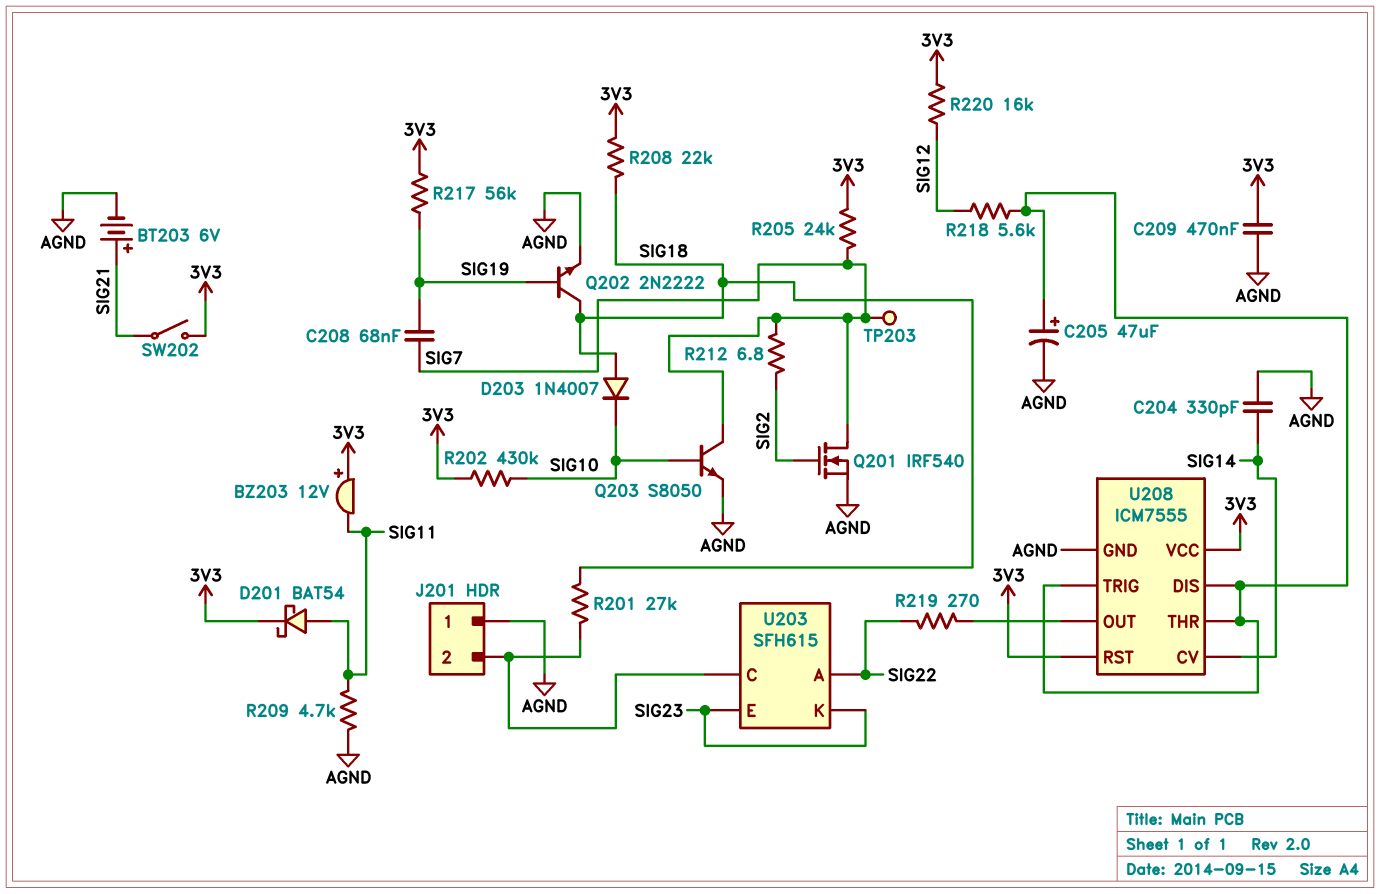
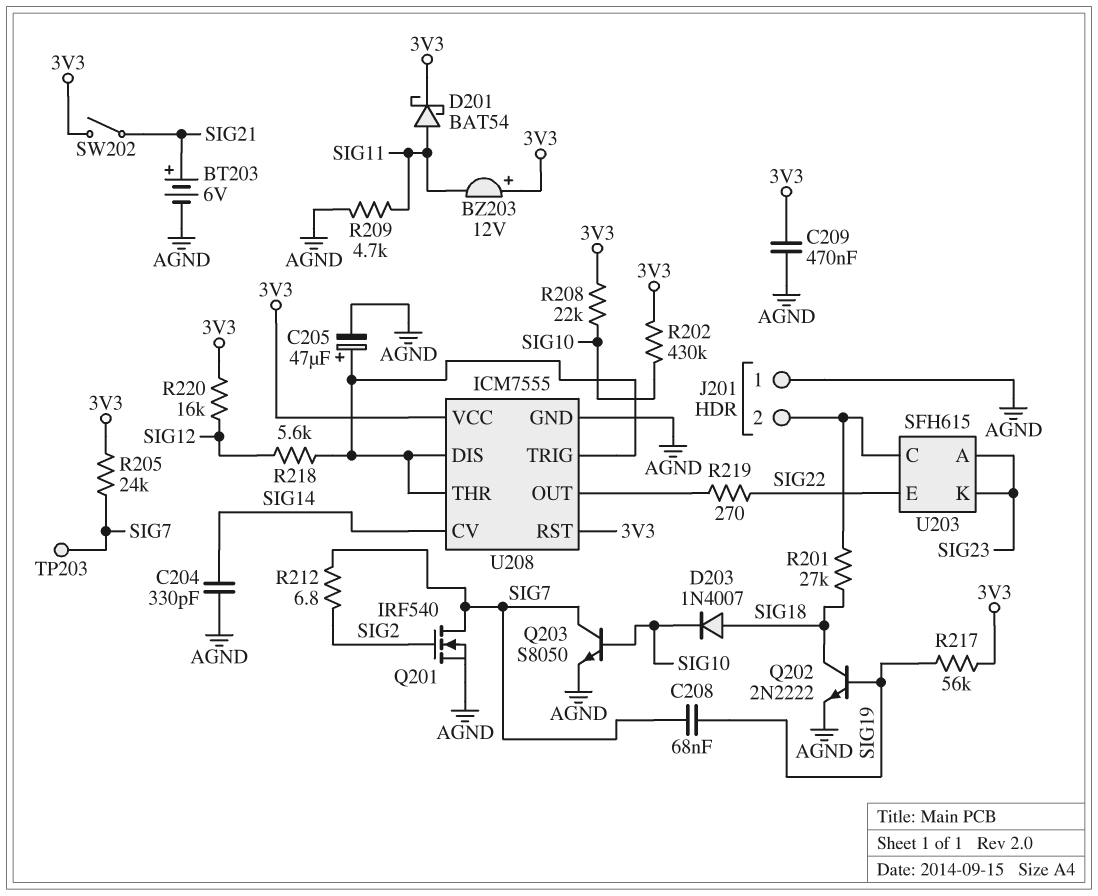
R208: 22k (3V3, SIG18) -> 22k (3V3, SIG10)
U203 pin A: SIG22 -> SIG23
U203 pin E: SIG23 -> SIG22

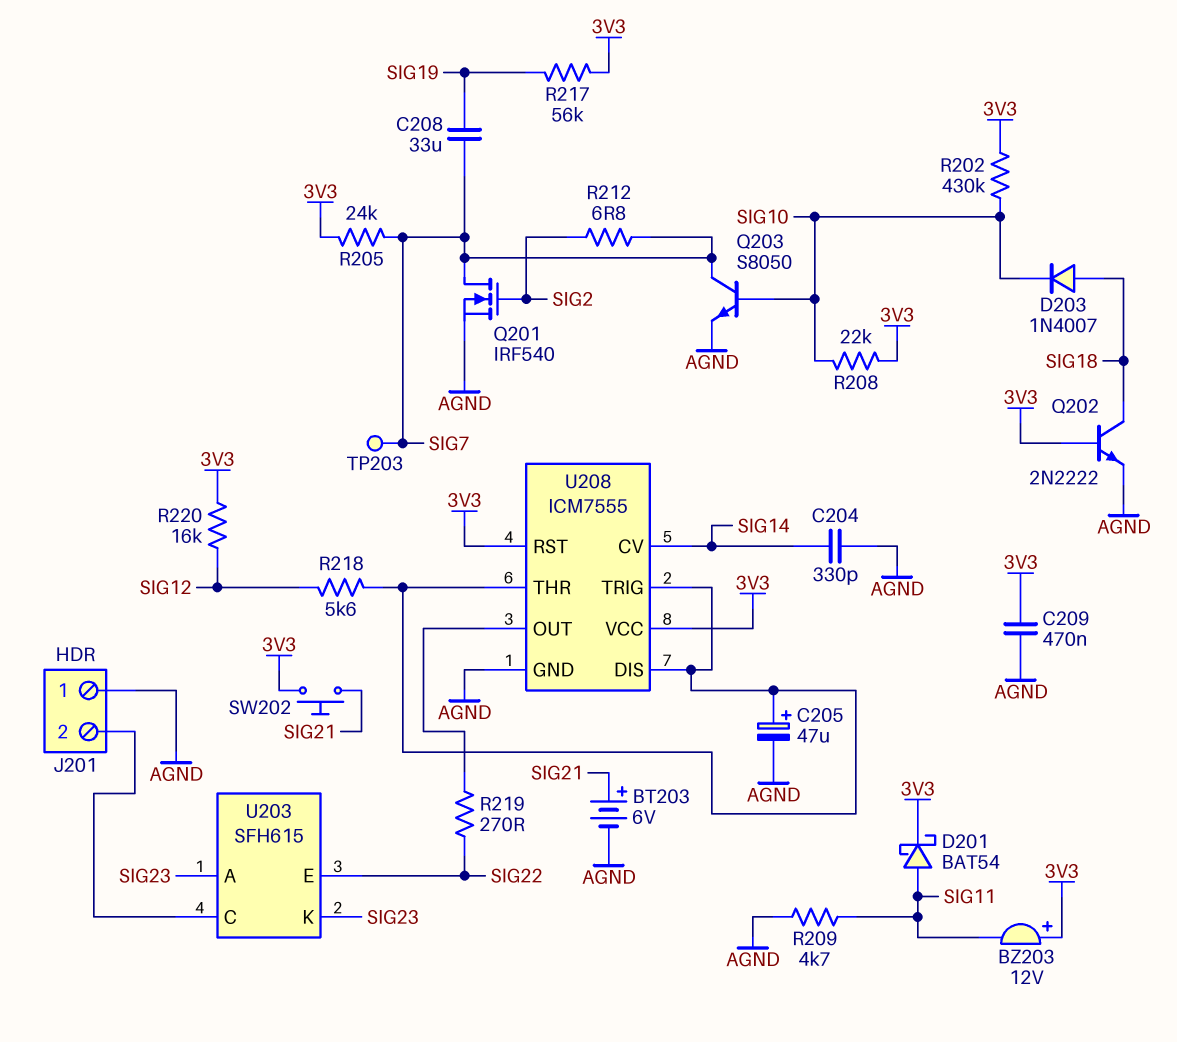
C208: 68nF (SIG7, SIG19) -> 33uF (SIG7, SIG19)
Q202: NPN 2N2222 (B SIG19, C SIG18, E AGND) -> NPN 2N2222 (B 3V3, C SIG18, E AGND)
R201: 27k (J201/2, SIG18) -> none
SW202: switch (3V3, SIG21) -> button (3V3, SIG21)

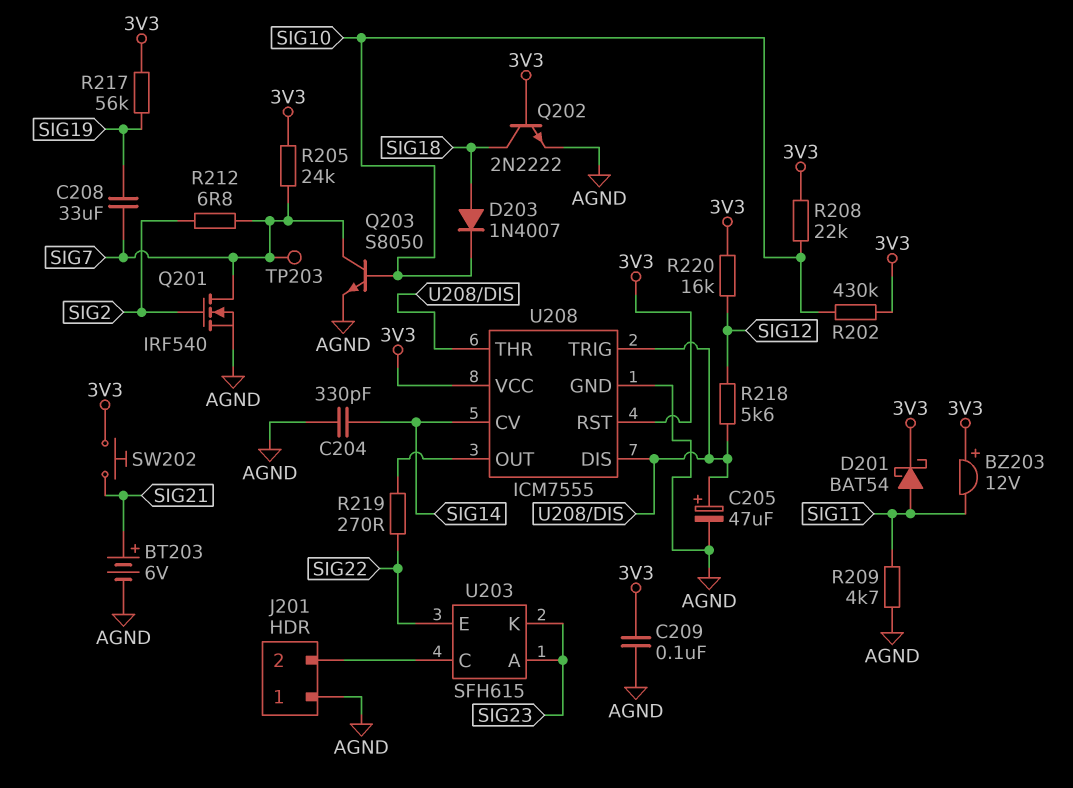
C209: 470nF (3V3, AGND) -> 100nF (3V3, AGND)

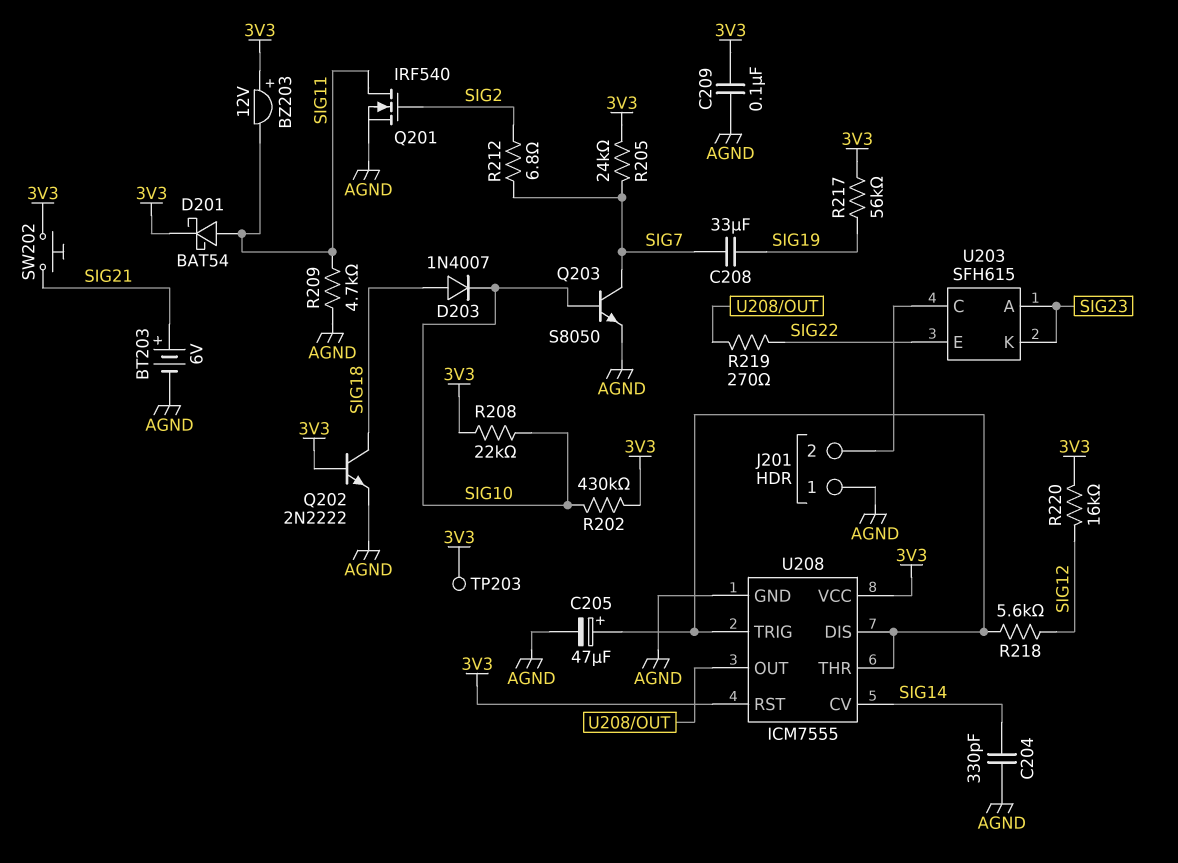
Q201: NMOS IRF540 (G SIG2, D SIG7, S AGND) -> NMOS IRF540 (G SIG2, D SIG11, S AGND)
TP203: test point (SIG7) -> test point (3V3)

